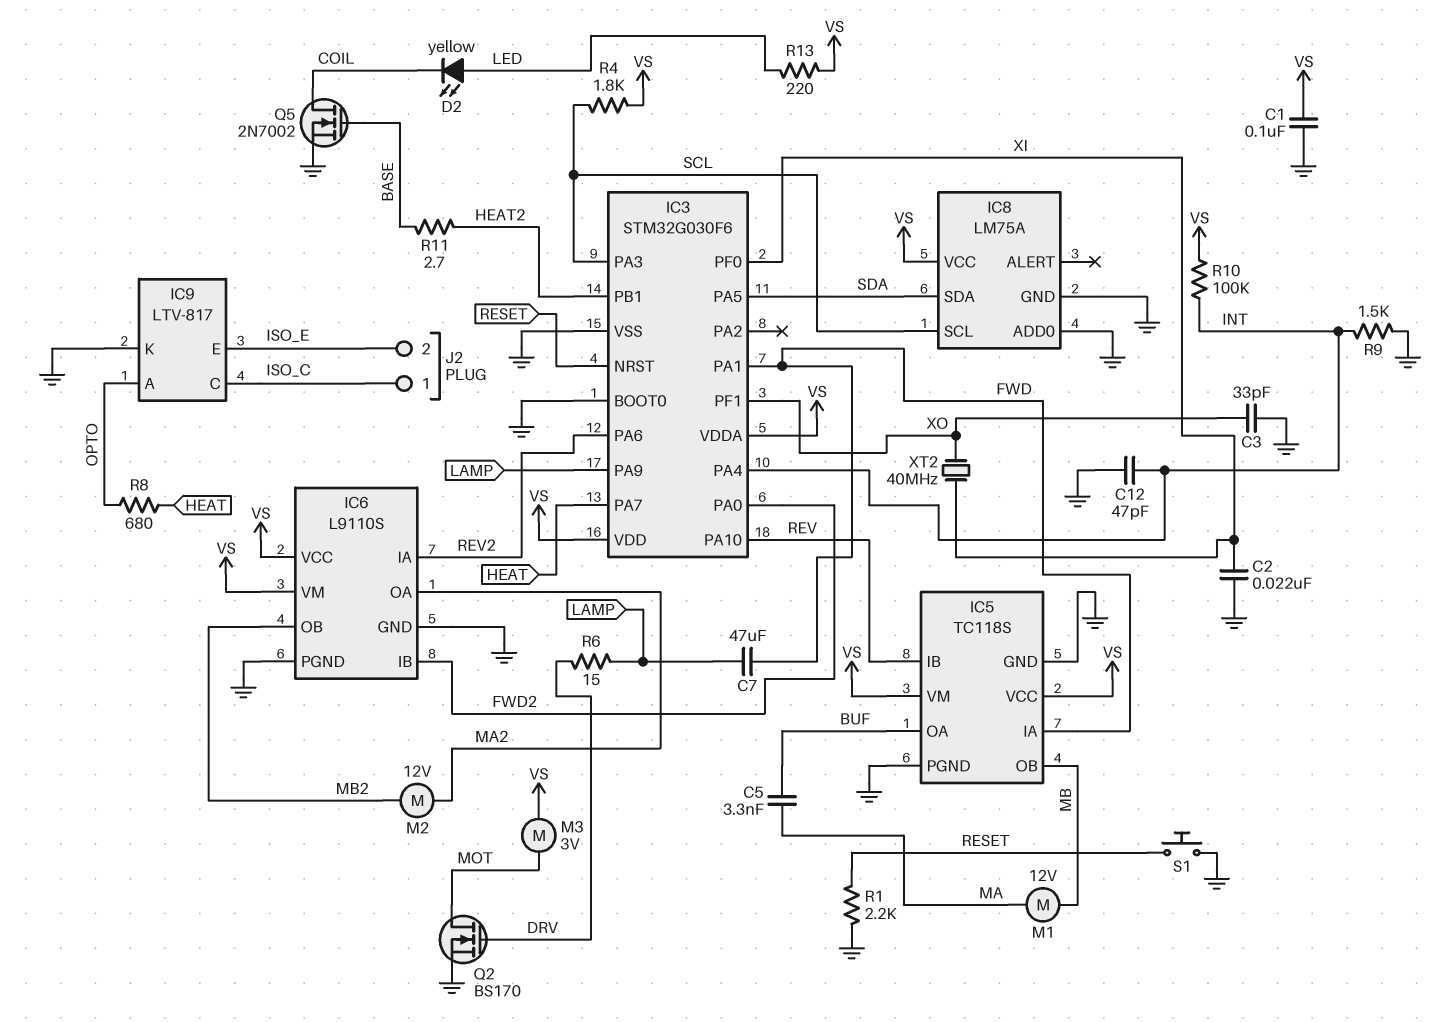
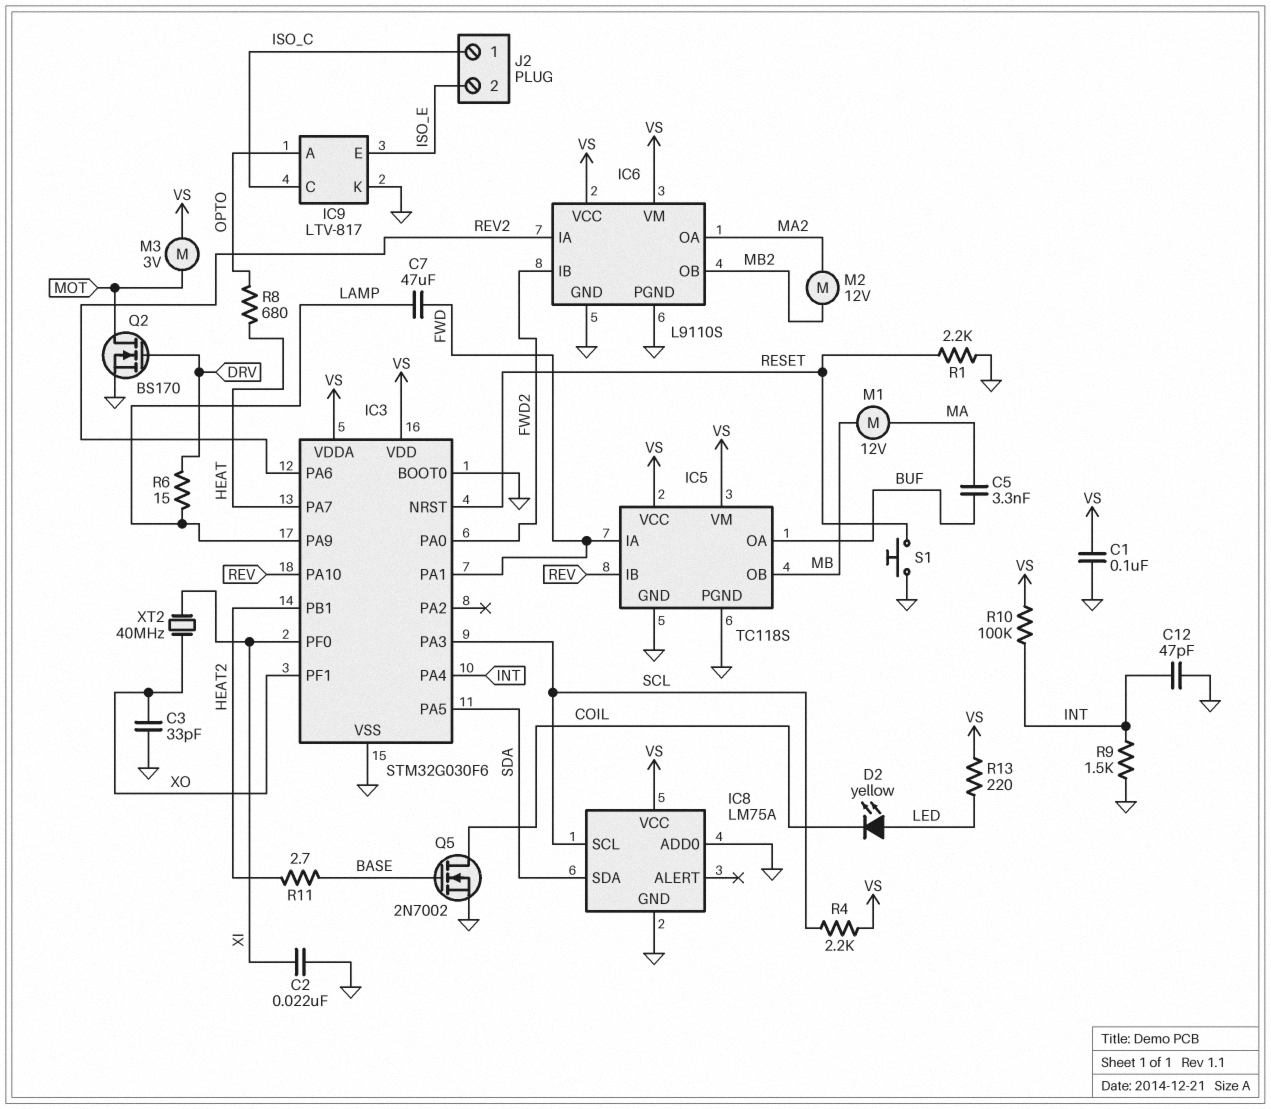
R4: 1.8k (SCL, VS) -> 2.2k (SCL, VS)

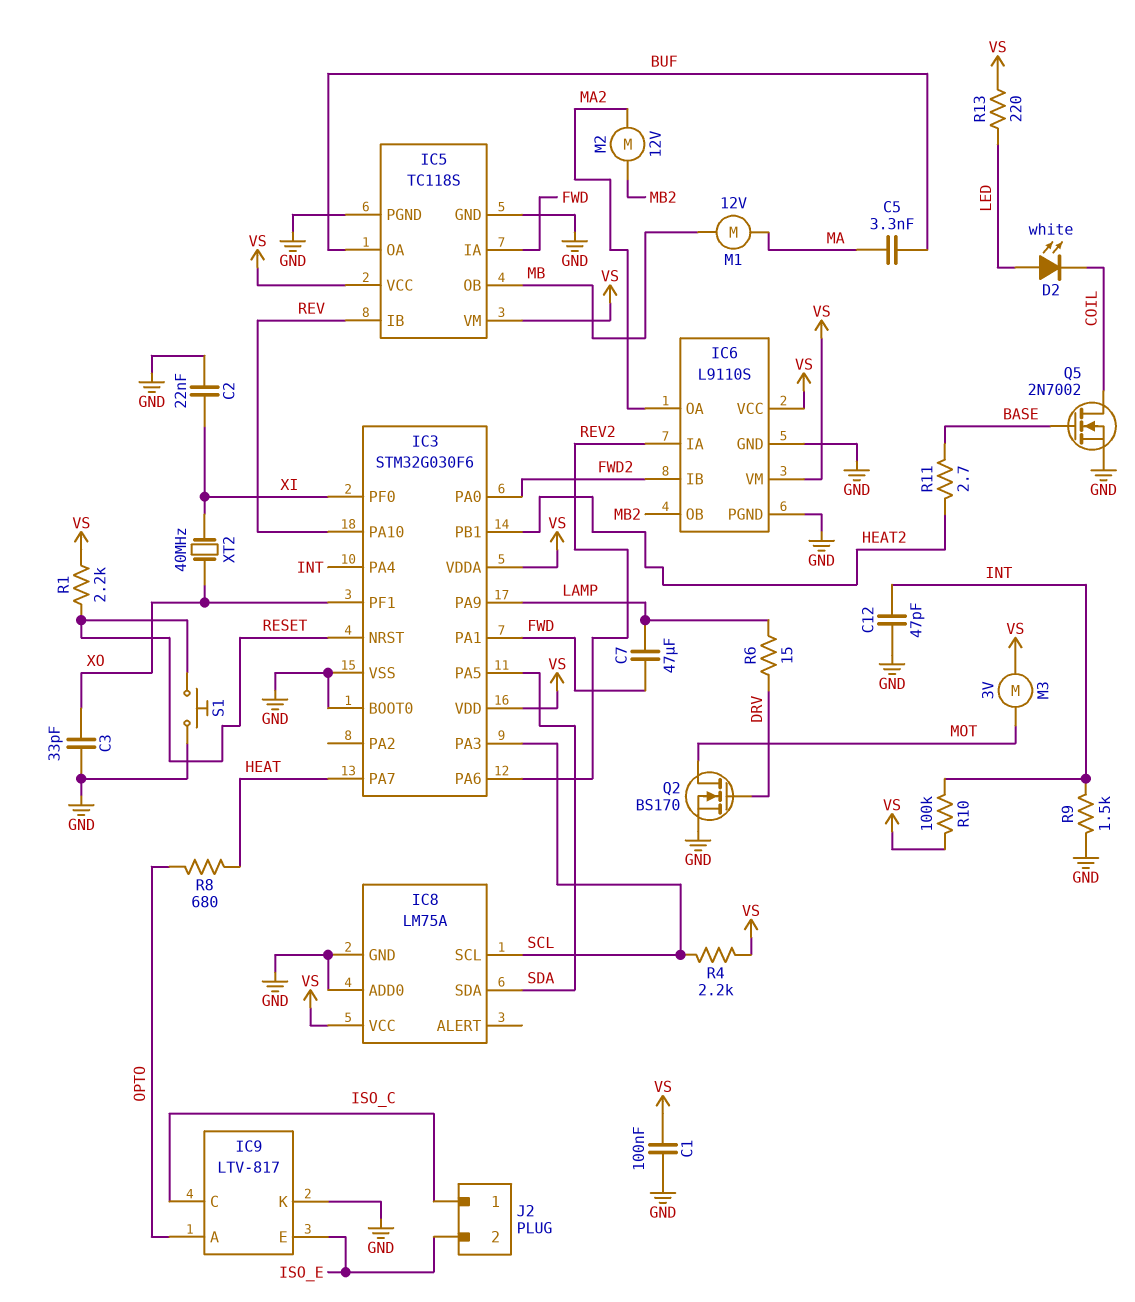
D2: LED yellow (A LED, K COIL) -> LED white (A LED, K COIL)
R1: 2.2k (GND, RESET) -> 2.2k (RESET, VS)

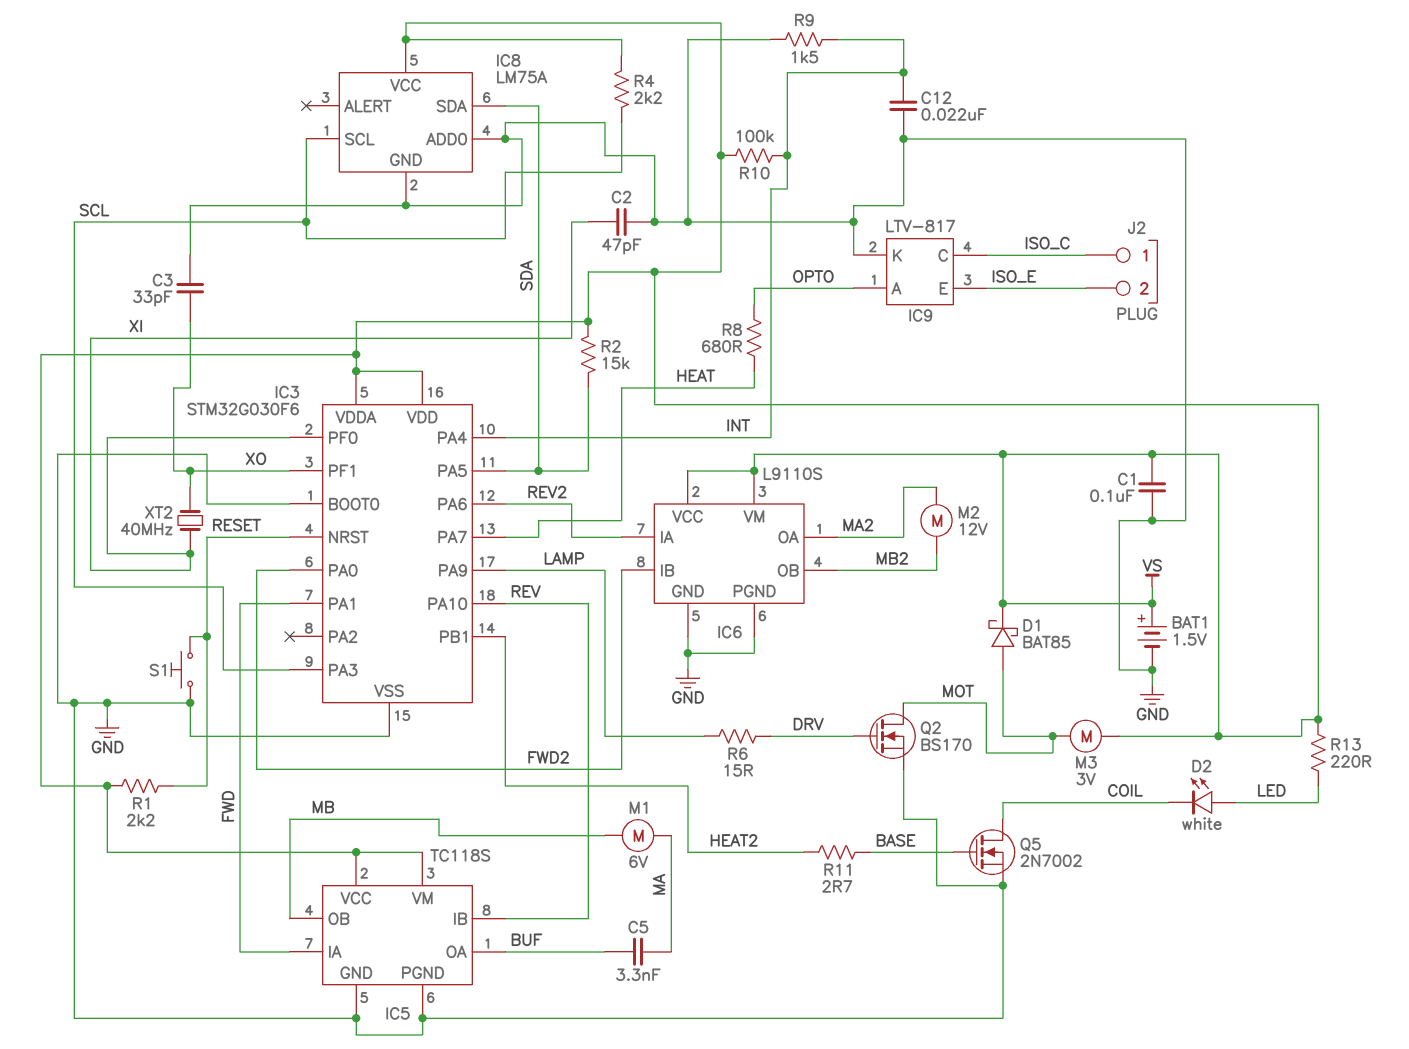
BAT1: none -> 1.5V (plus VS, minus GND)
C2: 22nF (GND, XI) -> 47pF (GND, XI)
C7: 47uF (FWD, LAMP) -> none
C12: 47pF (GND, INT) -> 22nF (GND, INT)
D1: none -> schottky BAT85 (A MOT, K VS)
M1: motor 12V (MA, MB) -> motor 6V (MA, MB)
R2: none -> 15k (SDA, VS)

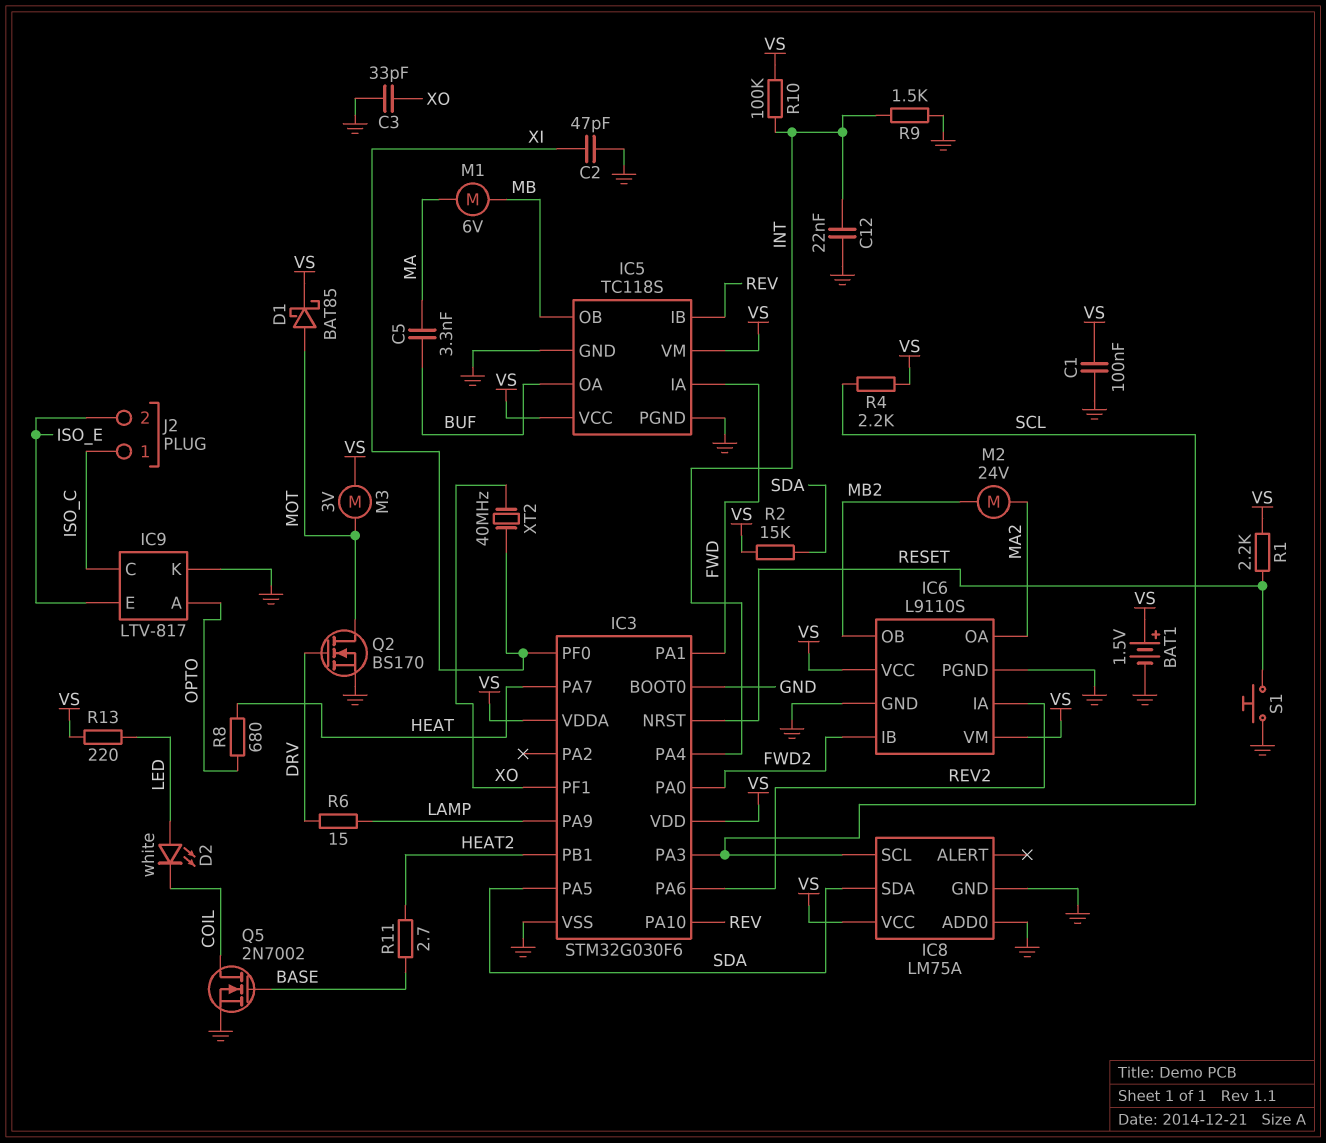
M2: motor 12V (MA2, MB2) -> motor 24V (MA2, MB2)

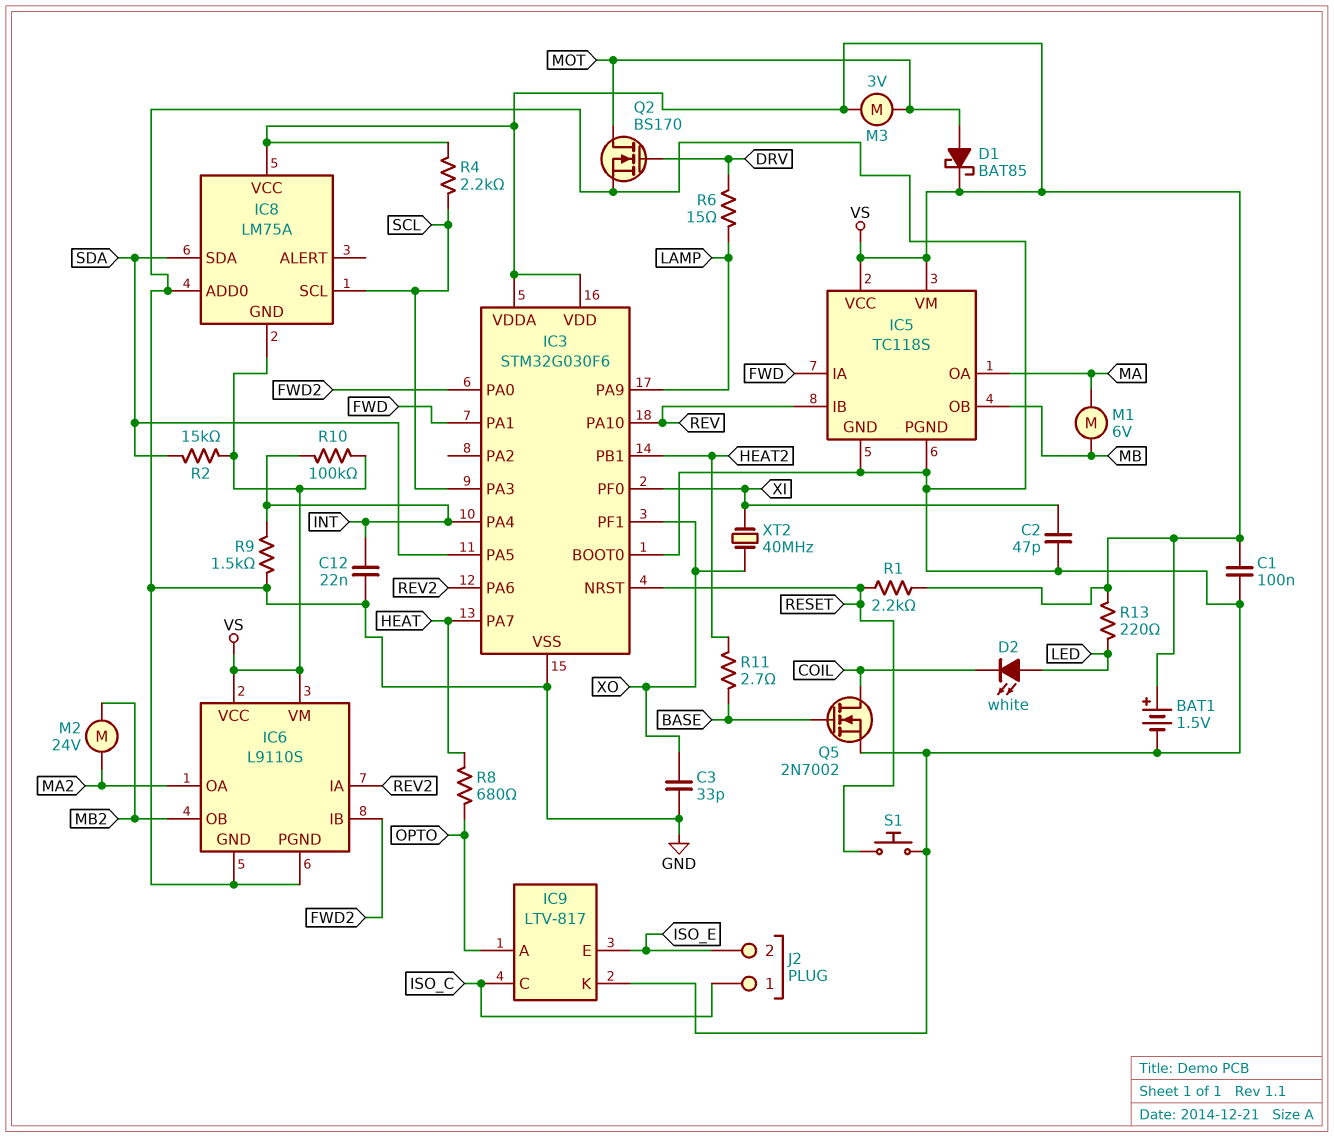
C5: 3.3nF (BUF, MA) -> none
IC5 pin OA: BUF -> MA
IC8 pin GND: GND -> VS

